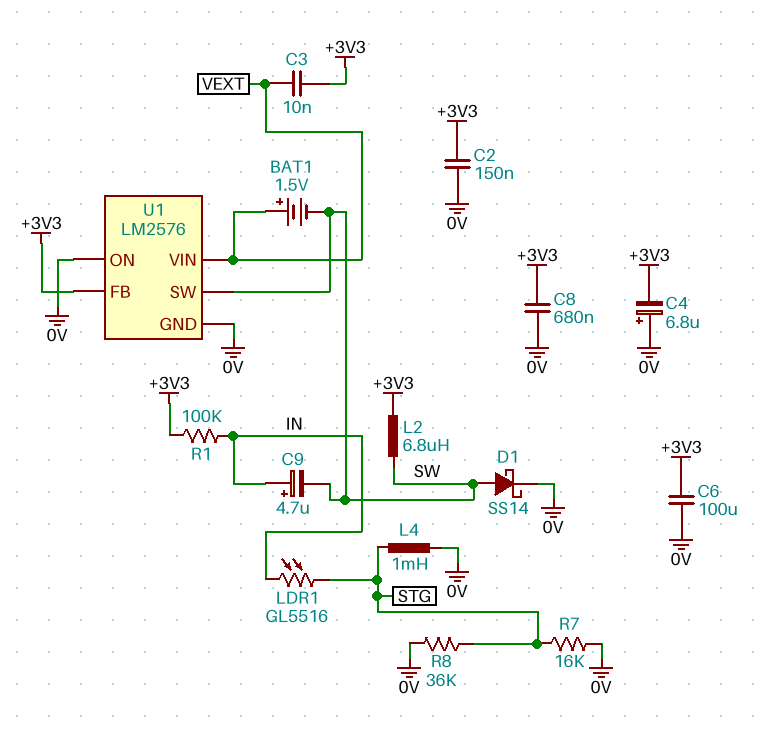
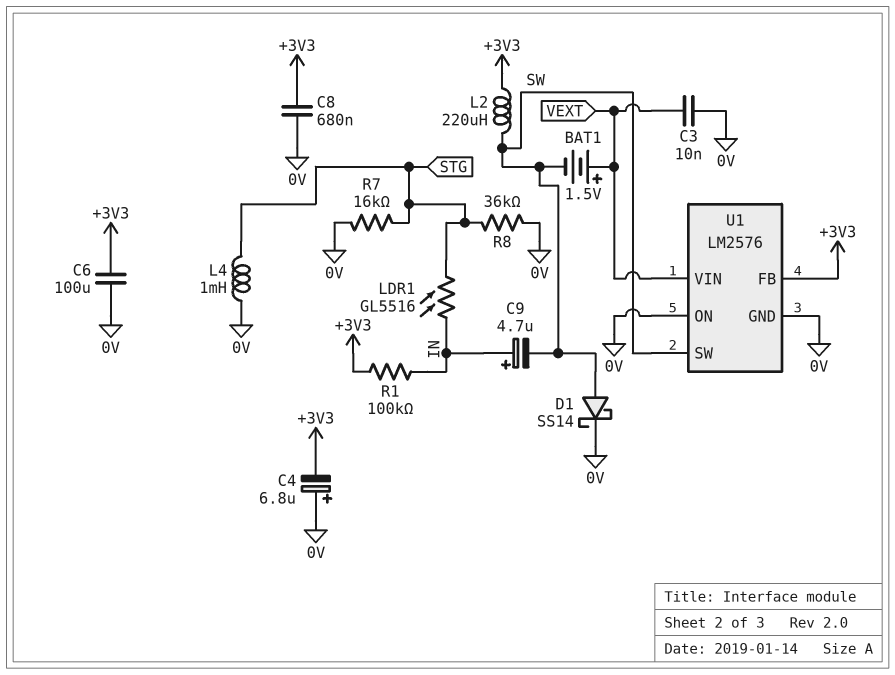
C2: 150nF (+3V3, 0V) -> none
C3: 10nF (+3V3, VEXT) -> 10nF (0V, VEXT)
L2: 6.8uH (+3V3, SW) -> 220uH (+3V3, SW)

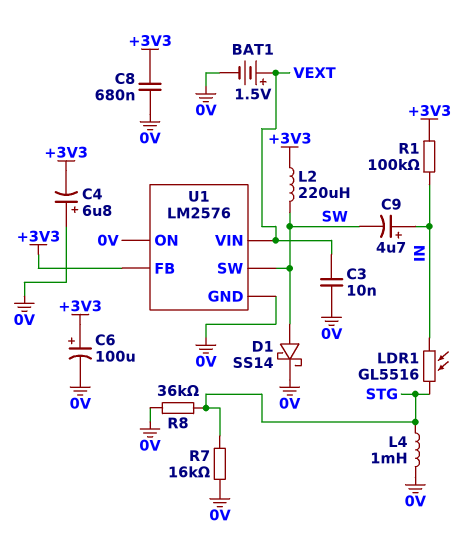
BAT1: 1.5V (plus VEXT, minus SW) -> 1.5V (plus VEXT, minus 0V)
C6: 100uF (+3V3, 0V) -> 100uF (plus +3V3, minus 0V)

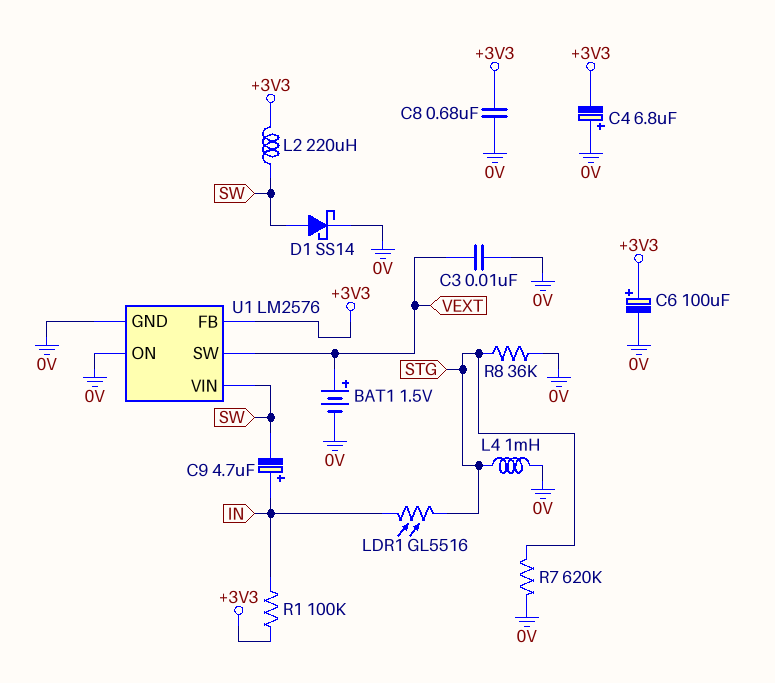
R7: 16k (0V, STG) -> 620k (0V, STG)
U1 pin SW: SW -> VEXT
U1 pin VIN: VEXT -> SW

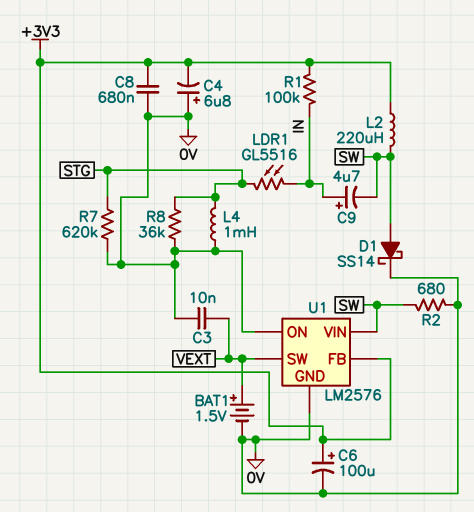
R2: none -> 680 (0V, SW)

